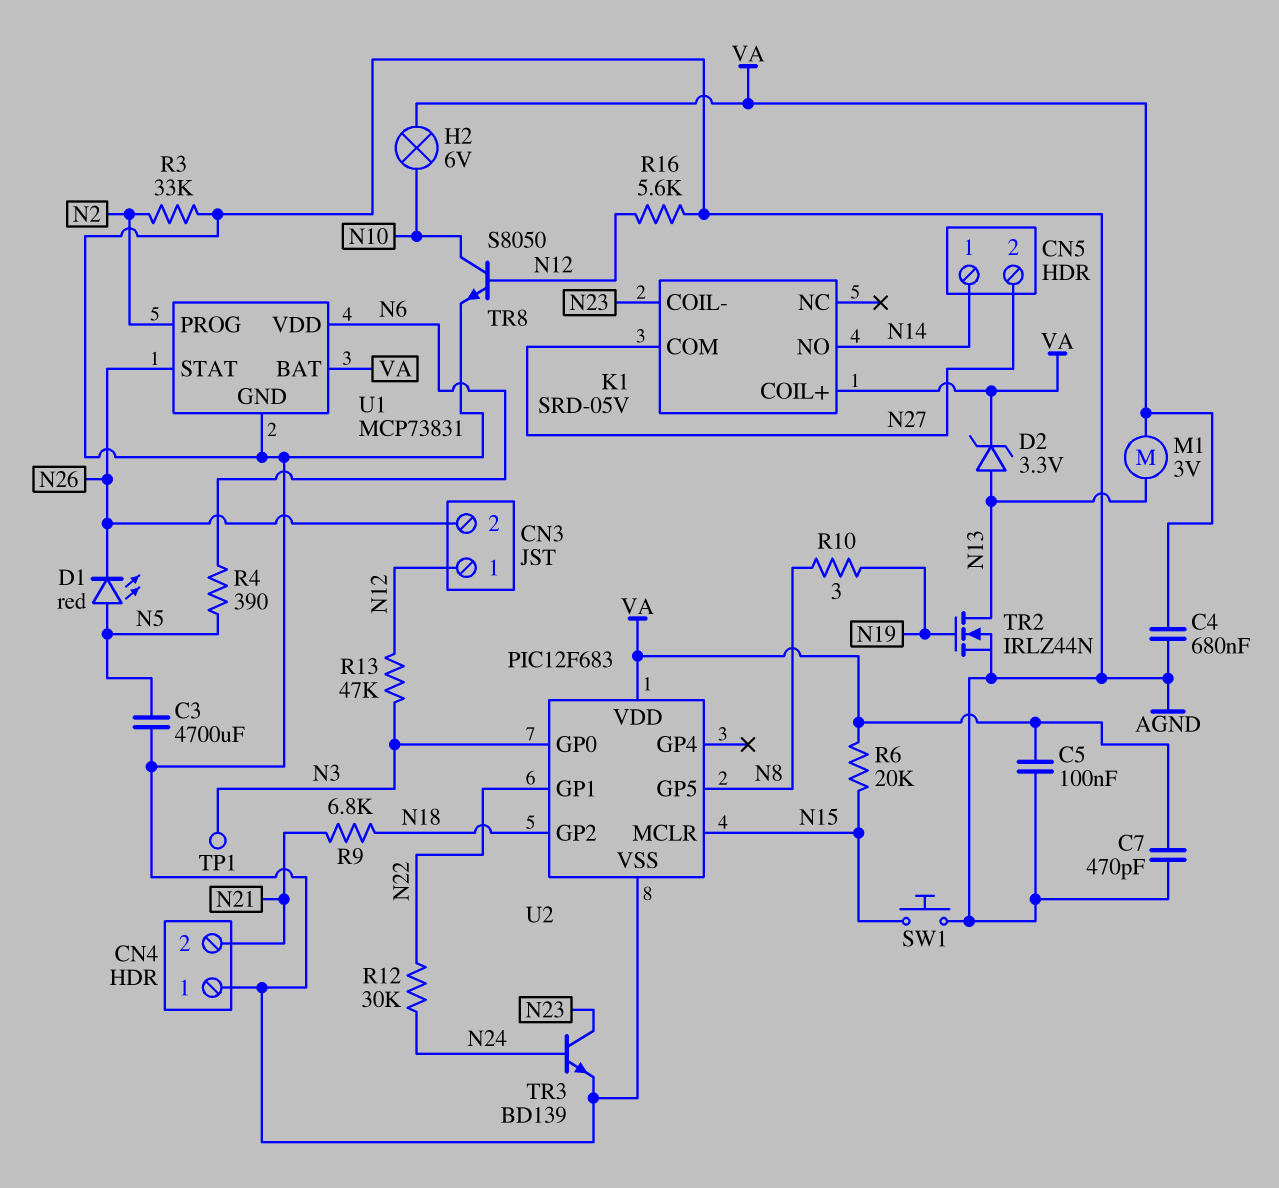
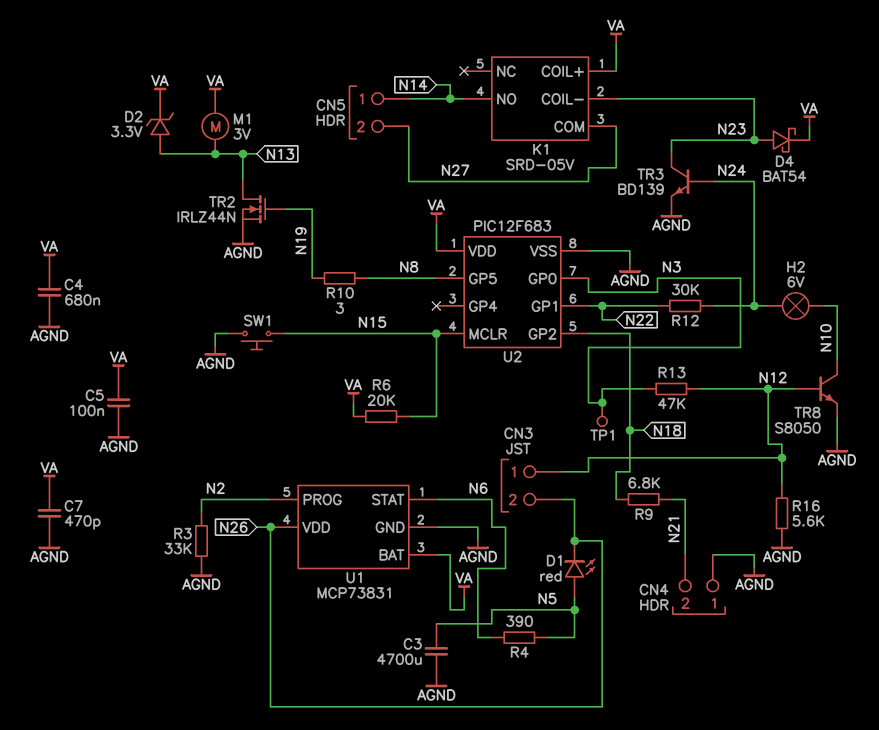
D4: none -> schottky BAT54 (A N23, K VA)
H2: lamp 6V (N10, VA) -> lamp 6V (N10, N24)
U1 pin STAT: N26 -> N6
U1 pin VDD: N6 -> N26

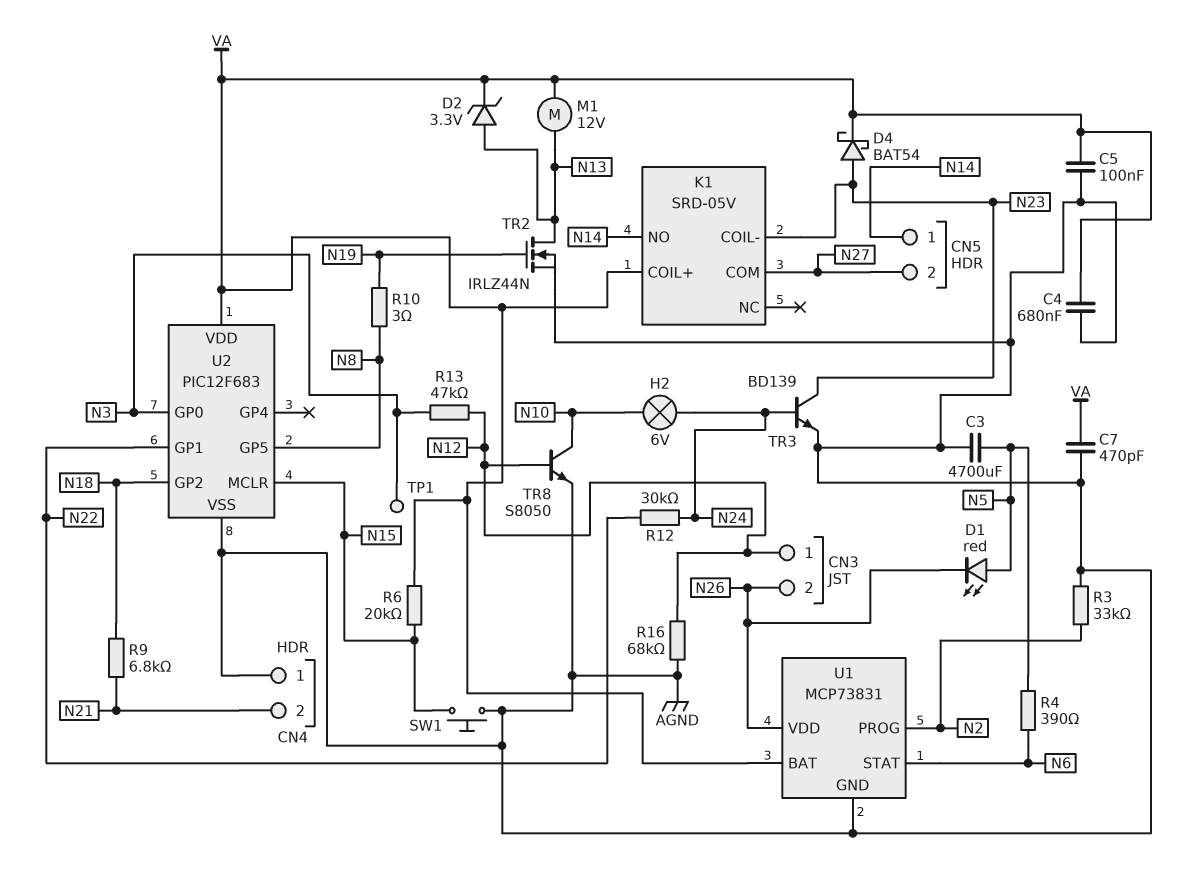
M1: motor 3V (N13, VA) -> motor 12V (N13, VA)
R16: 5.6k (AGND, N12) -> 68k (AGND, N12)

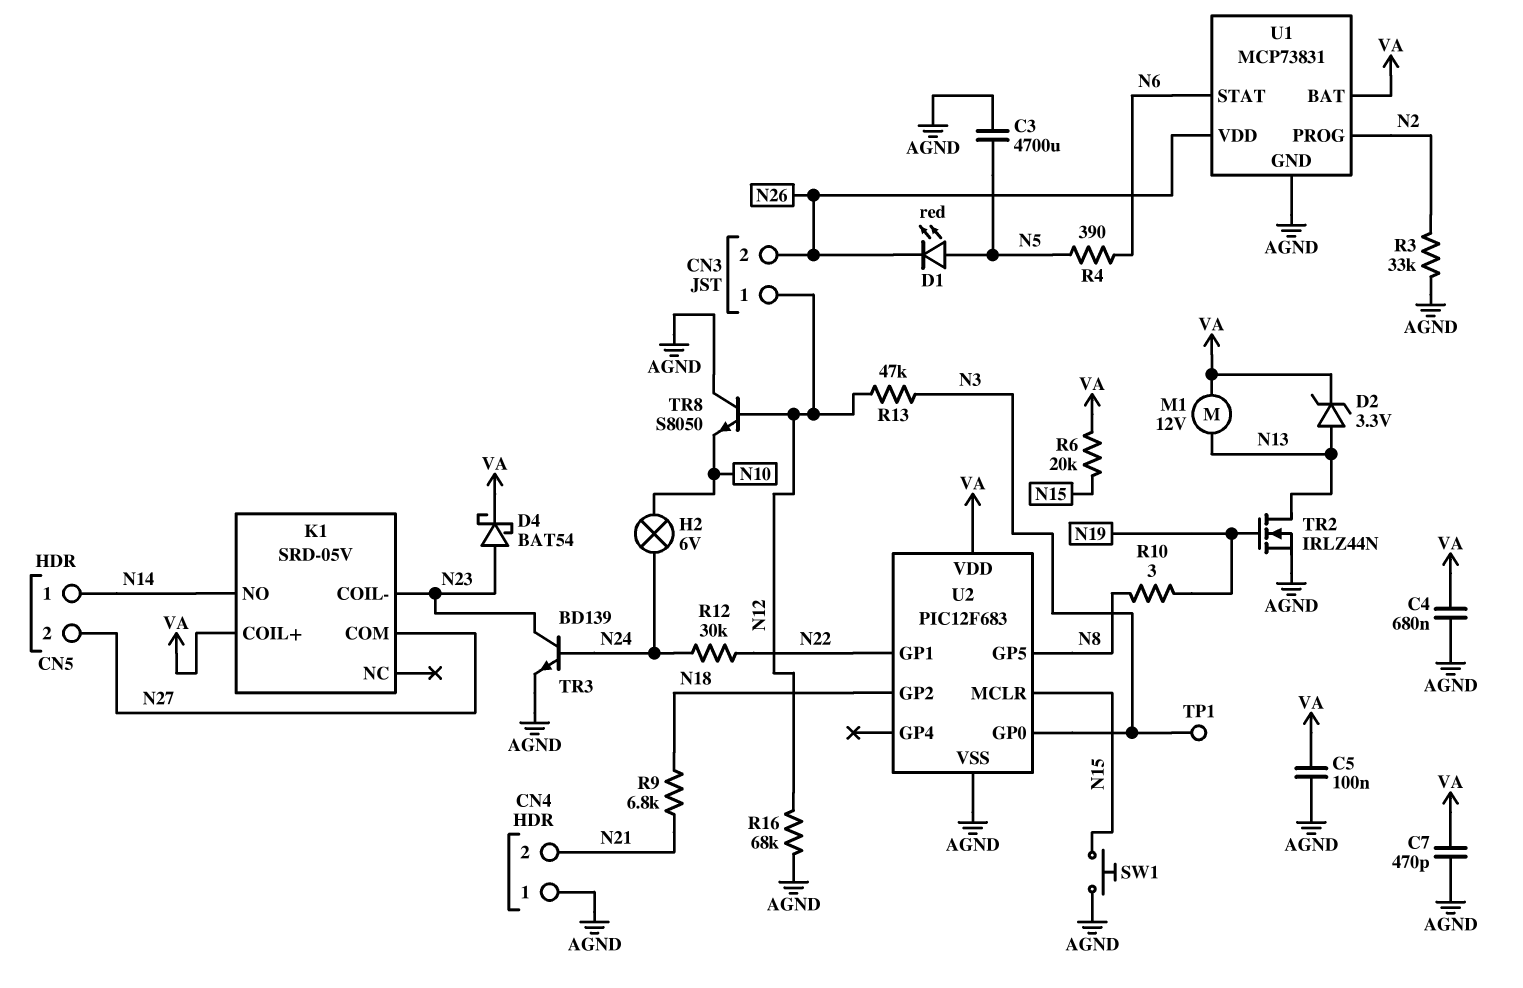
TR8: NPN S8050 (B N12, C N10, E AGND) -> NPN S8050 (B N12, C AGND, E N10)

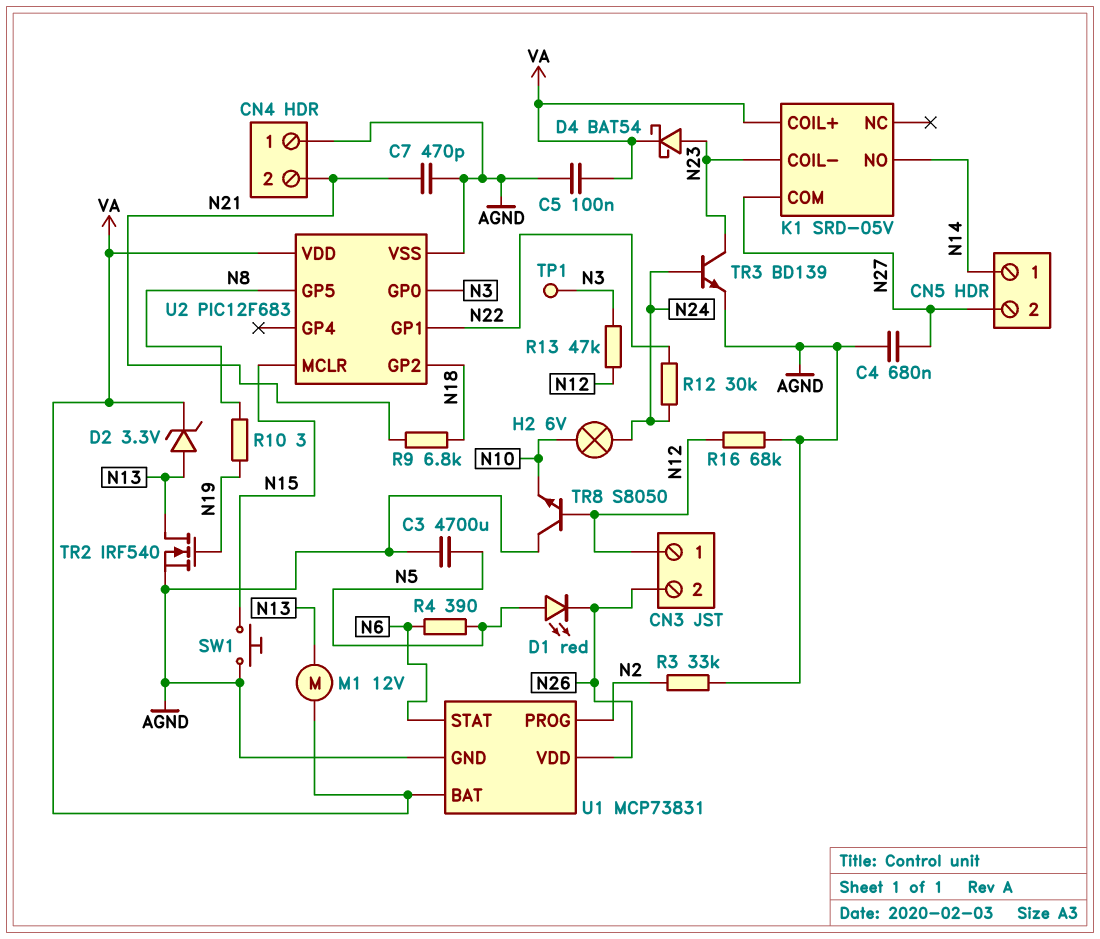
C4: 680nF (AGND, VA) -> 680nF (AGND, N27)
C7: 470pF (AGND, VA) -> 470pF (AGND, N21)
R6: 20k (N15, VA) -> none
TR2: NMOS IRLZ44N (G N19, D N13, S AGND) -> NMOS IRF540 (G N19, D N13, S AGND)

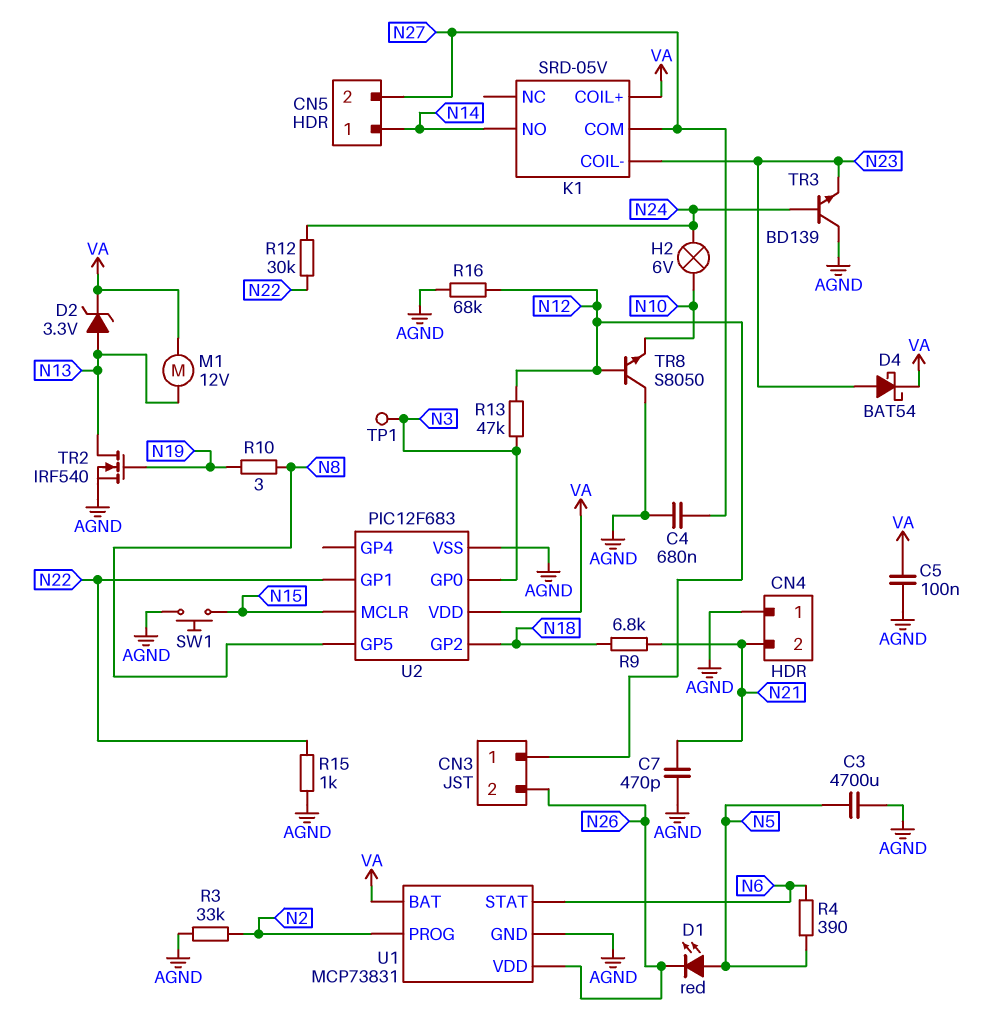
R15: none -> 1k (AGND, N22)
TR3: NPN BD139 (B N24, C N23, E AGND) -> NPN BD139 (B N24, C AGND, E N23)

